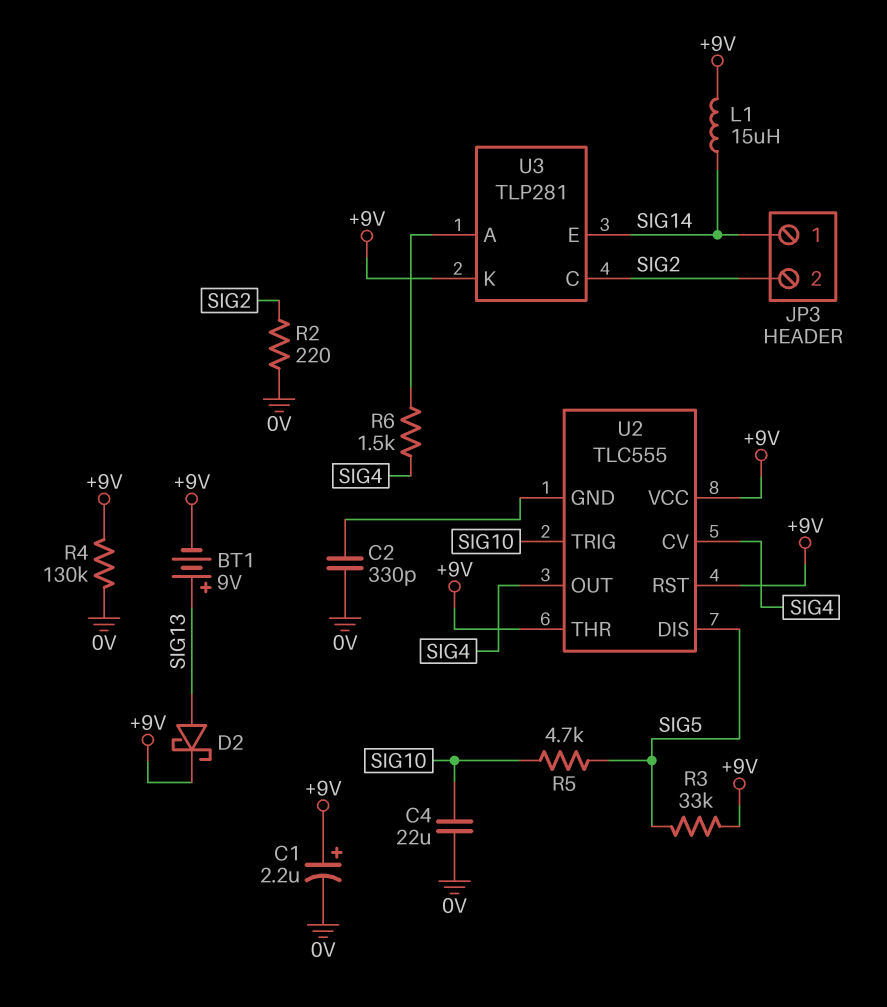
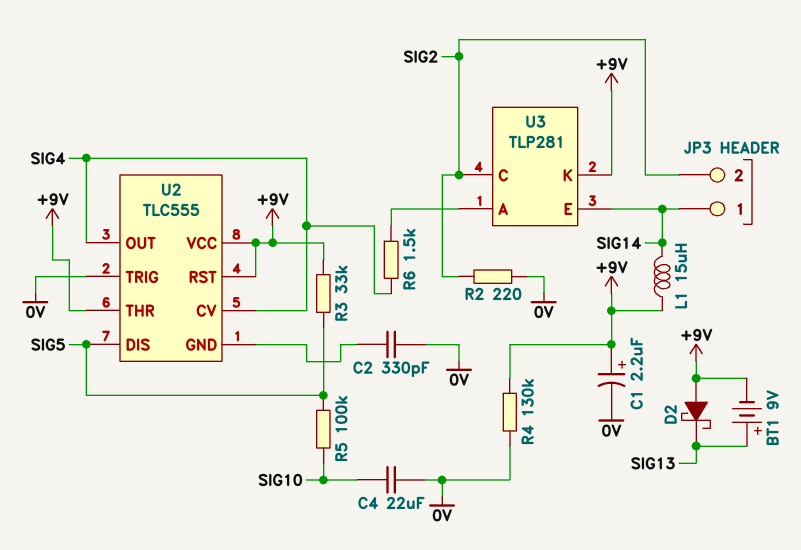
D2: schottky (A SIG13, K +9V) -> schottky (A +9V, K SIG13)
R5: 4.7k (SIG5, SIG10) -> 100k (SIG5, SIG10)
U2 pin TRIG: SIG10 -> 0V

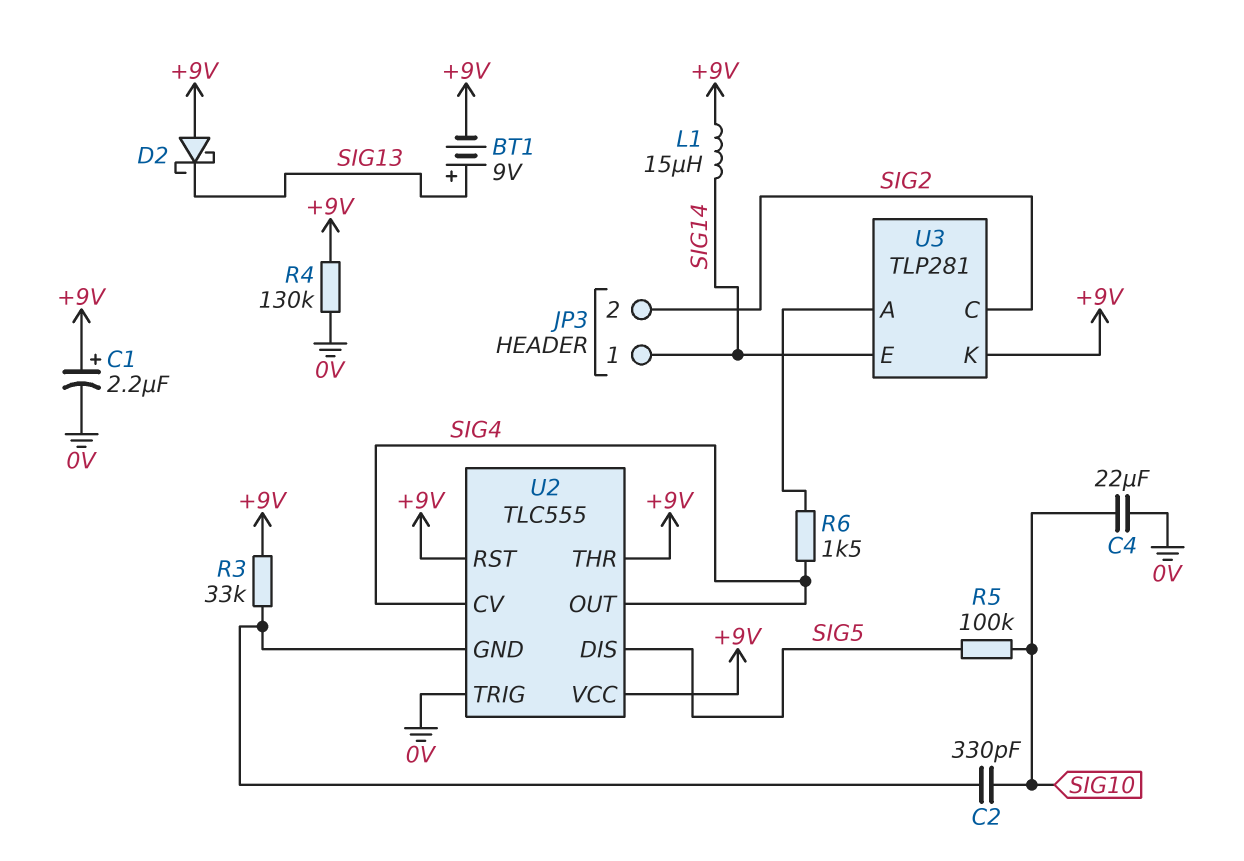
C2: 330pF (0V, U2/GND) -> 330pF (SIG10, U2/GND)
R2: 220 (0V, SIG2) -> none
R3: 33k (+9V, SIG5) -> 33k (+9V, U2/GND)

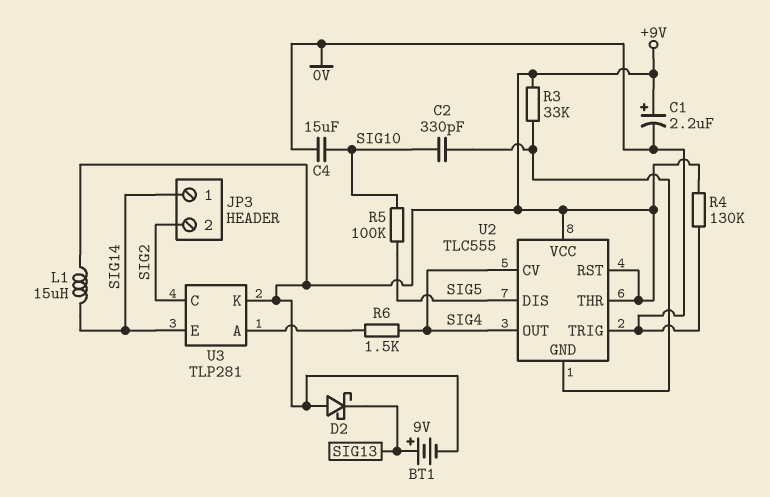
C4: 22uF (0V, SIG10) -> 15uF (0V, SIG10)

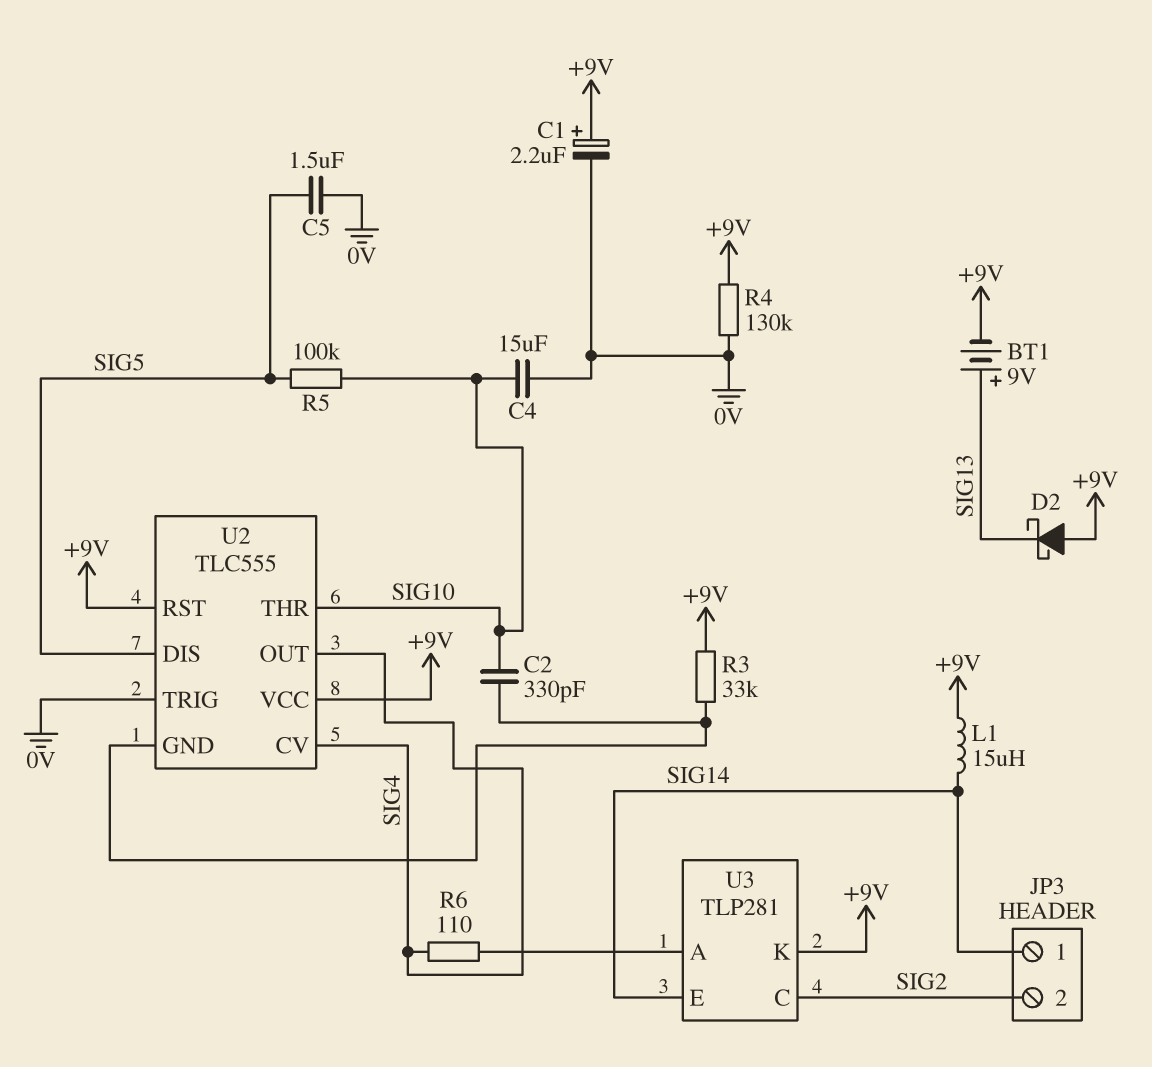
C5: none -> 1.5uF (0V, SIG5)
R6: 1.5k (SIG4, U3/A) -> 110 (SIG4, U3/A)
U2 pin THR: +9V -> SIG10

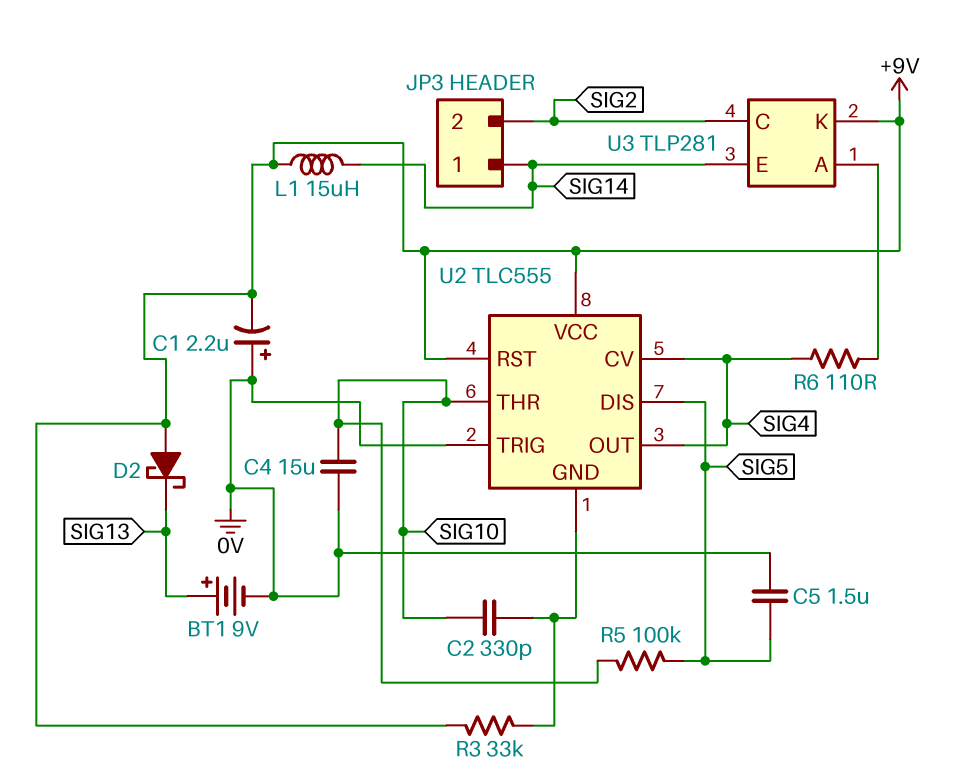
BT1: 9V (plus SIG13, minus +9V) -> 9V (plus SIG13, minus 0V)
C1: 2.2uF (plus +9V, minus 0V) -> 2.2uF (plus 0V, minus +9V)
R4: 130k (+9V, 0V) -> none

